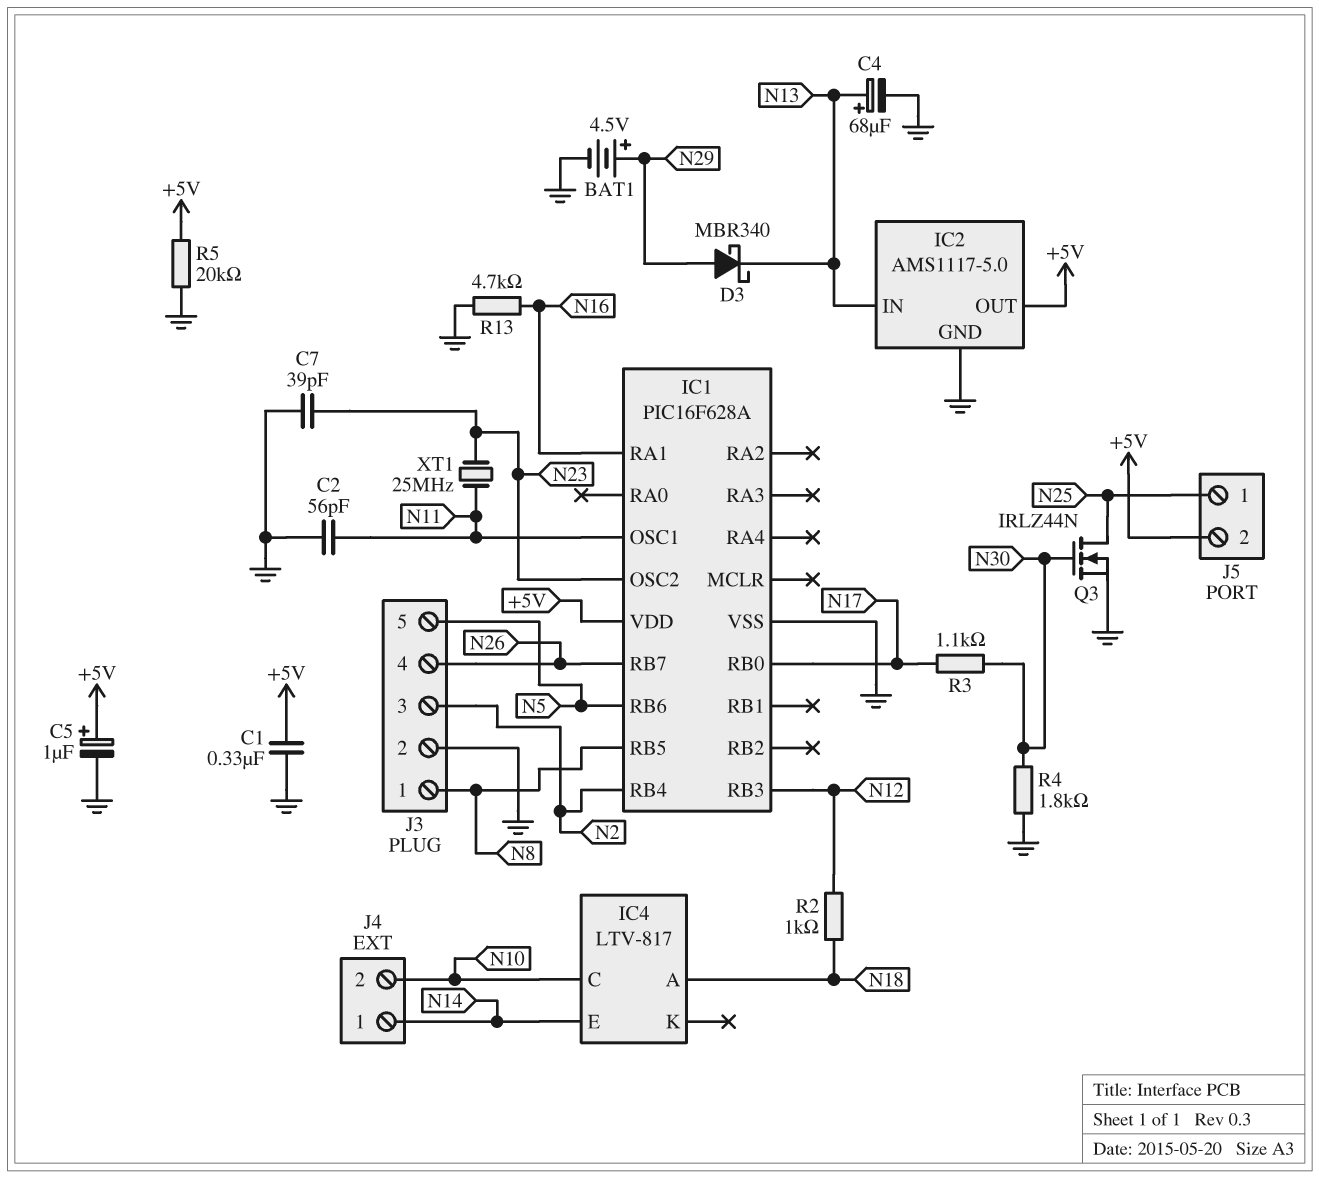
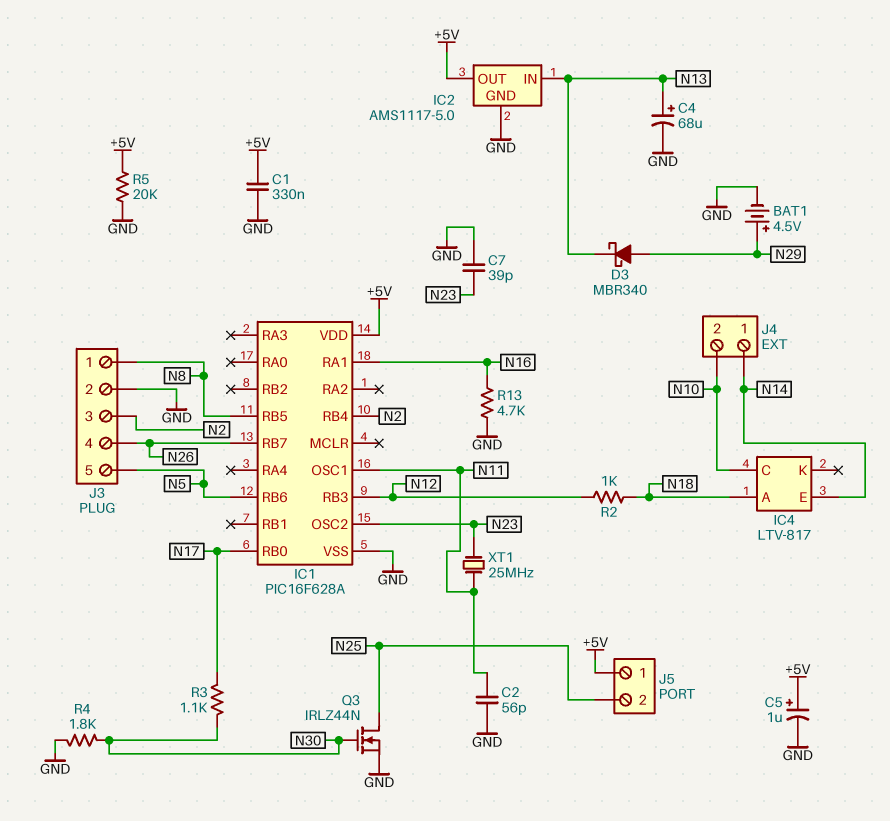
J5 pin 1: N25 -> +5V
J5 pin 2: +5V -> N25

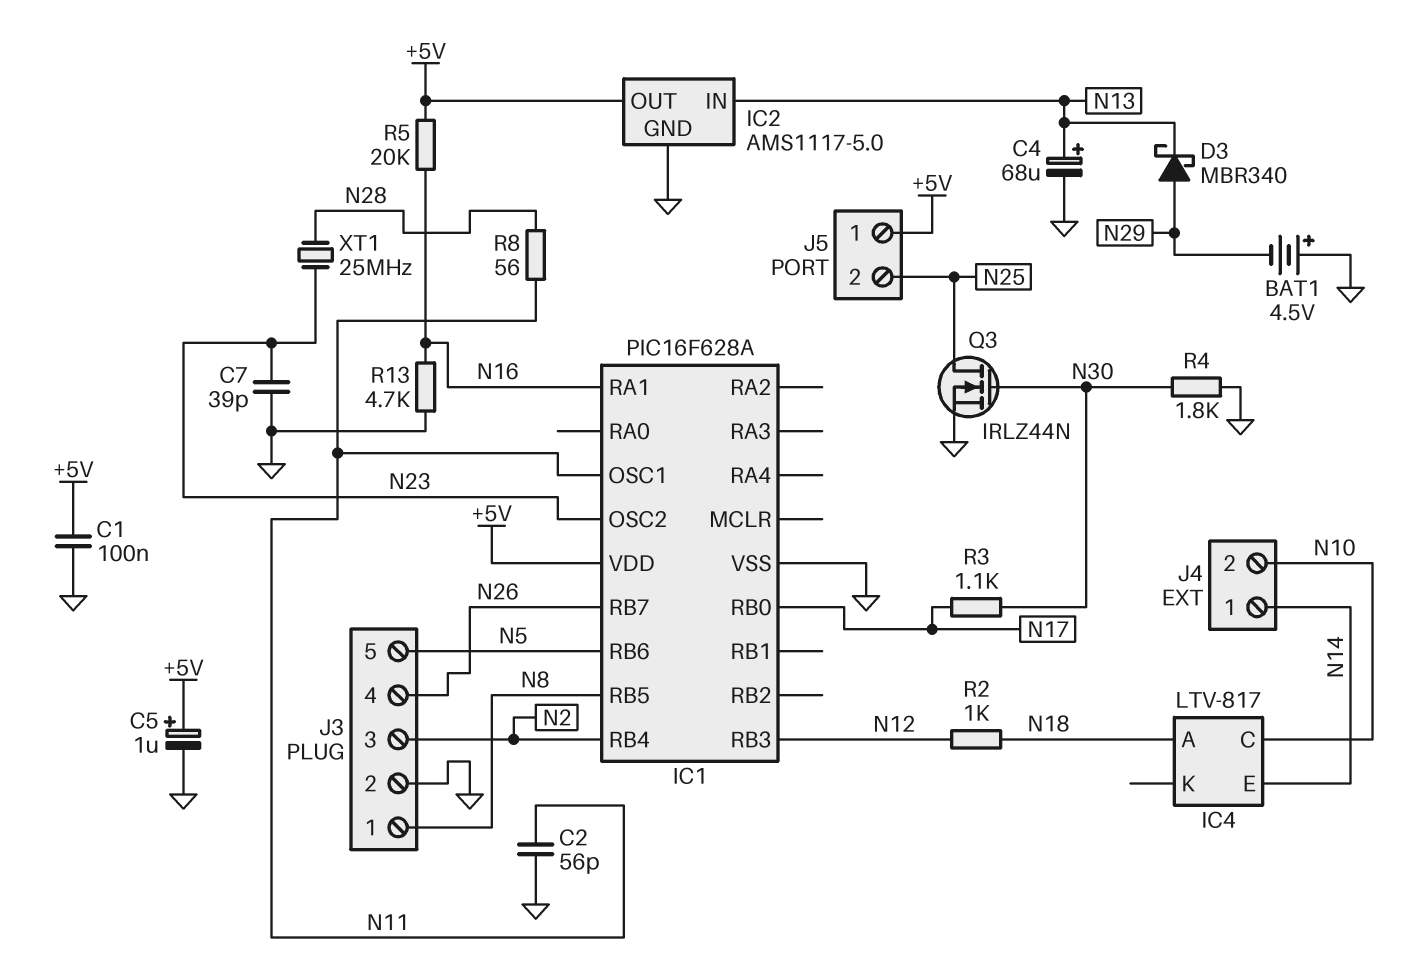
BAT1: 4.5V (plus N29, minus GND) -> 4.5V (plus GND, minus N29)
C1: 330nF (+5V, GND) -> 100nF (+5V, GND)
R5: 20k (+5V, GND) -> 20k (+5V, N16)
R8: none -> 56 (N11, N28)
XT1: 25MHz (N11, N23) -> 25MHz (N23, N28)

